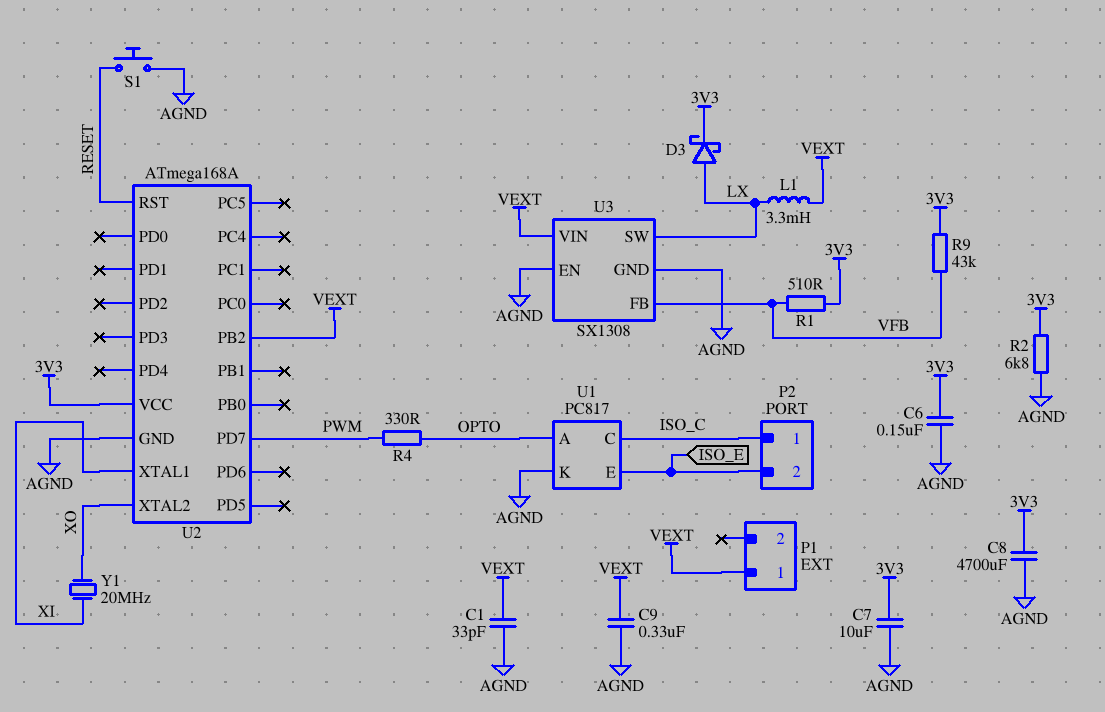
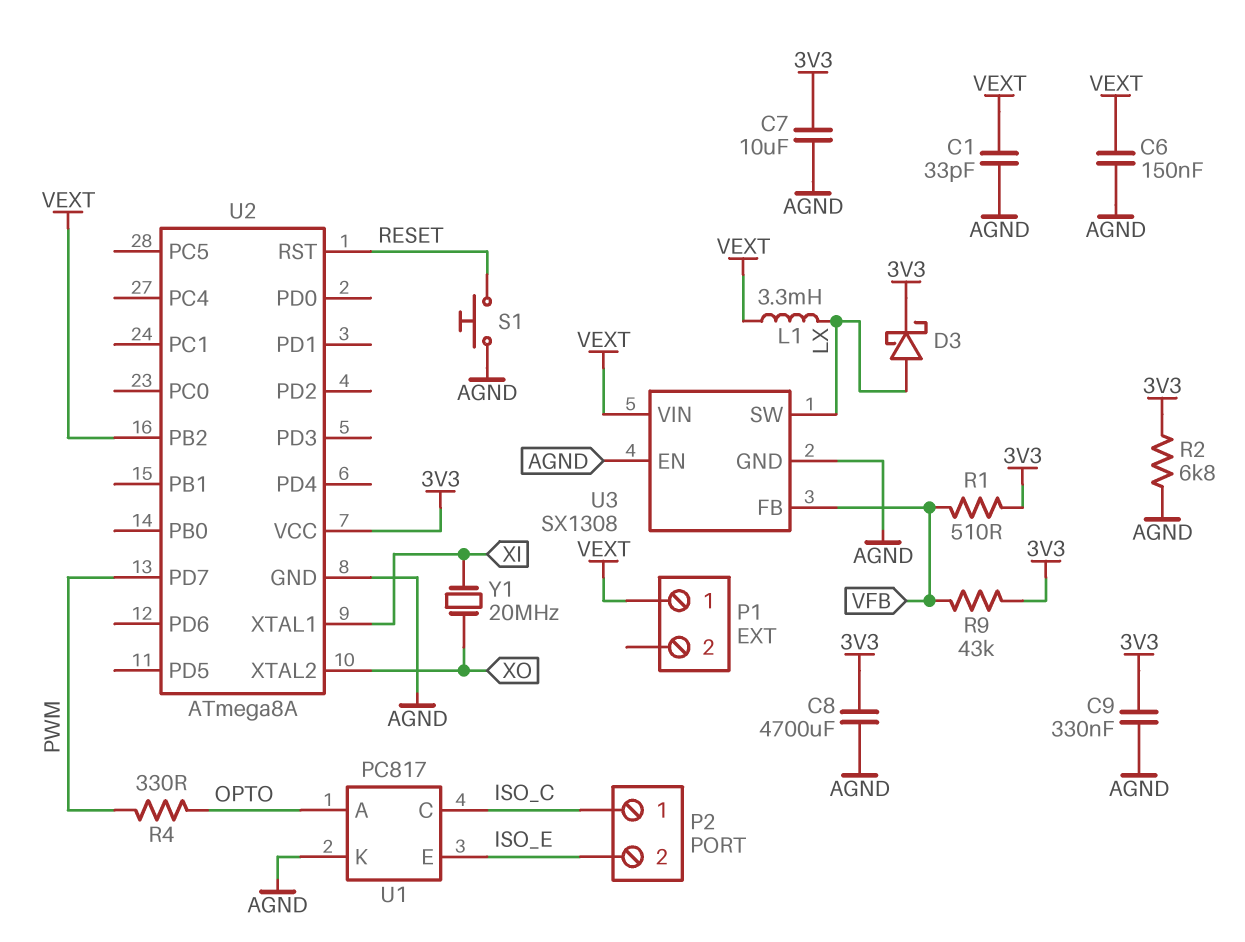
C6: 150nF (3V3, AGND) -> 150nF (AGND, VEXT)
C9: 330nF (AGND, VEXT) -> 330nF (3V3, AGND)
U2: ATmega168A -> ATmega8A

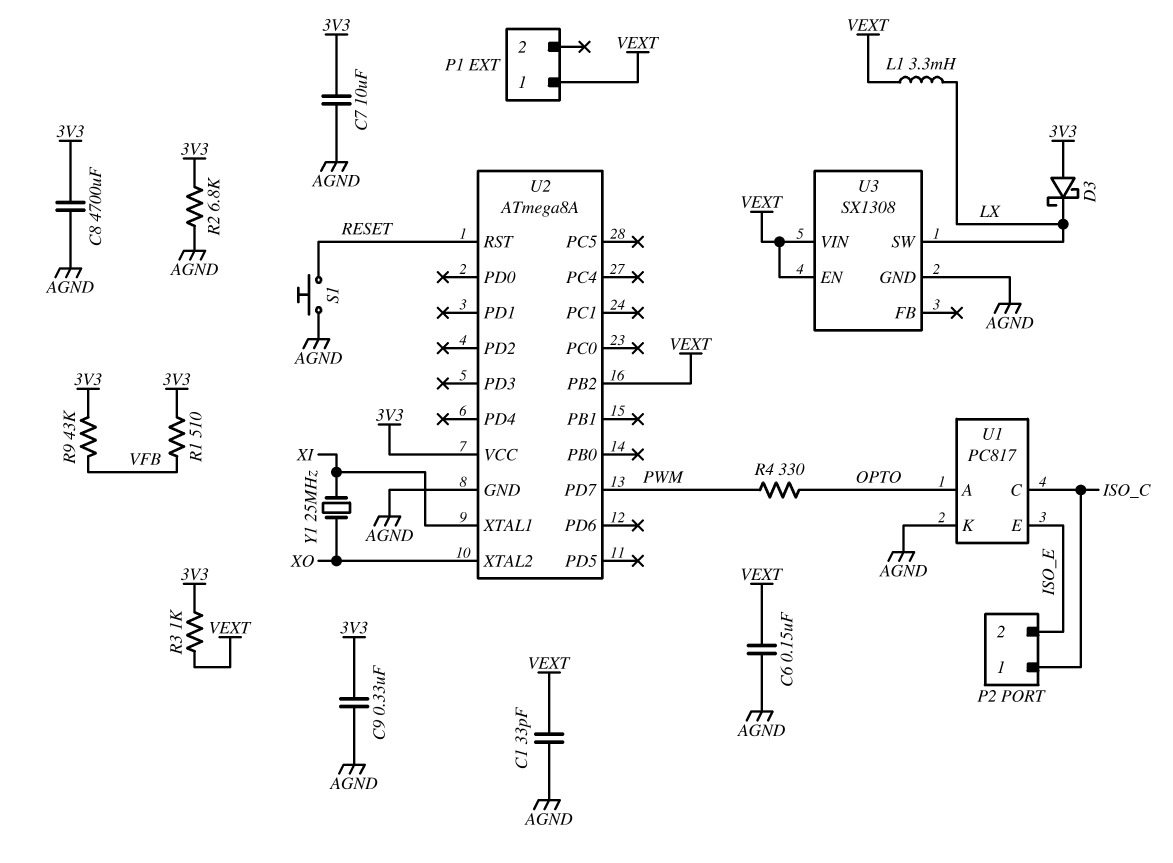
D3: schottky (A LX, K 3V3) -> schottky (A 3V3, K LX)
R3: none -> 1k (3V3, VEXT)
U3 pin EN: AGND -> VEXT
U3 pin FB: VFB -> none
Y1: 20MHz (XI, XO) -> 25MHz (XI, XO)

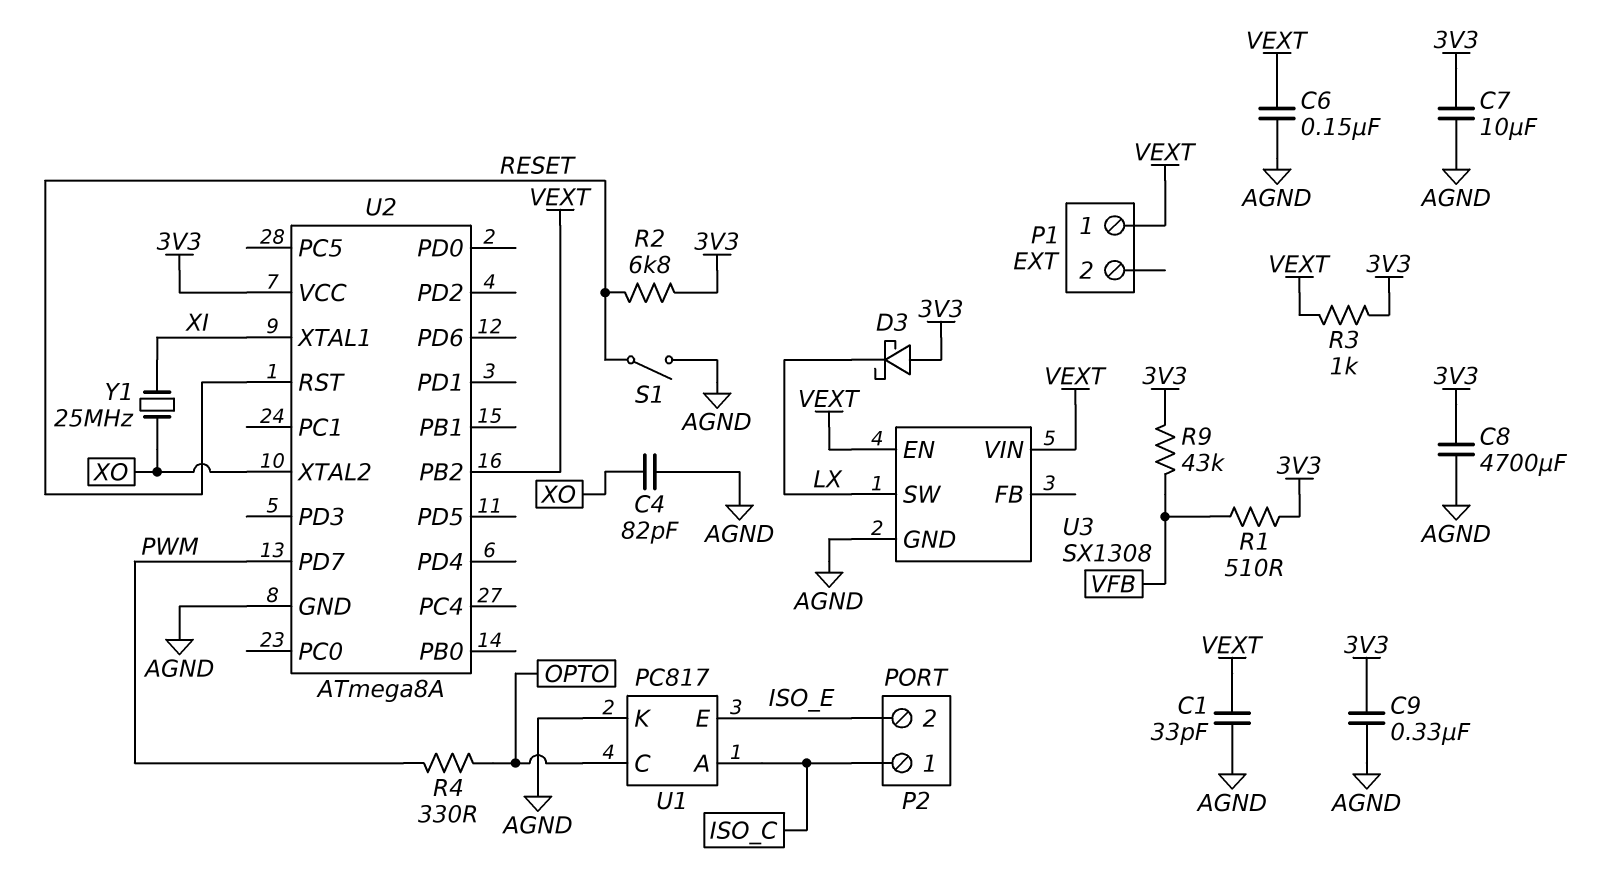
C4: none -> 82pF (AGND, XO)
L1: 3.3mH (LX, VEXT) -> none
R2: 6.8k (3V3, AGND) -> 6.8k (3V3, RESET)
S1: button (AGND, RESET) -> switch (AGND, RESET)
U1 pin A: OPTO -> ISO_C
U1 pin C: ISO_C -> OPTO

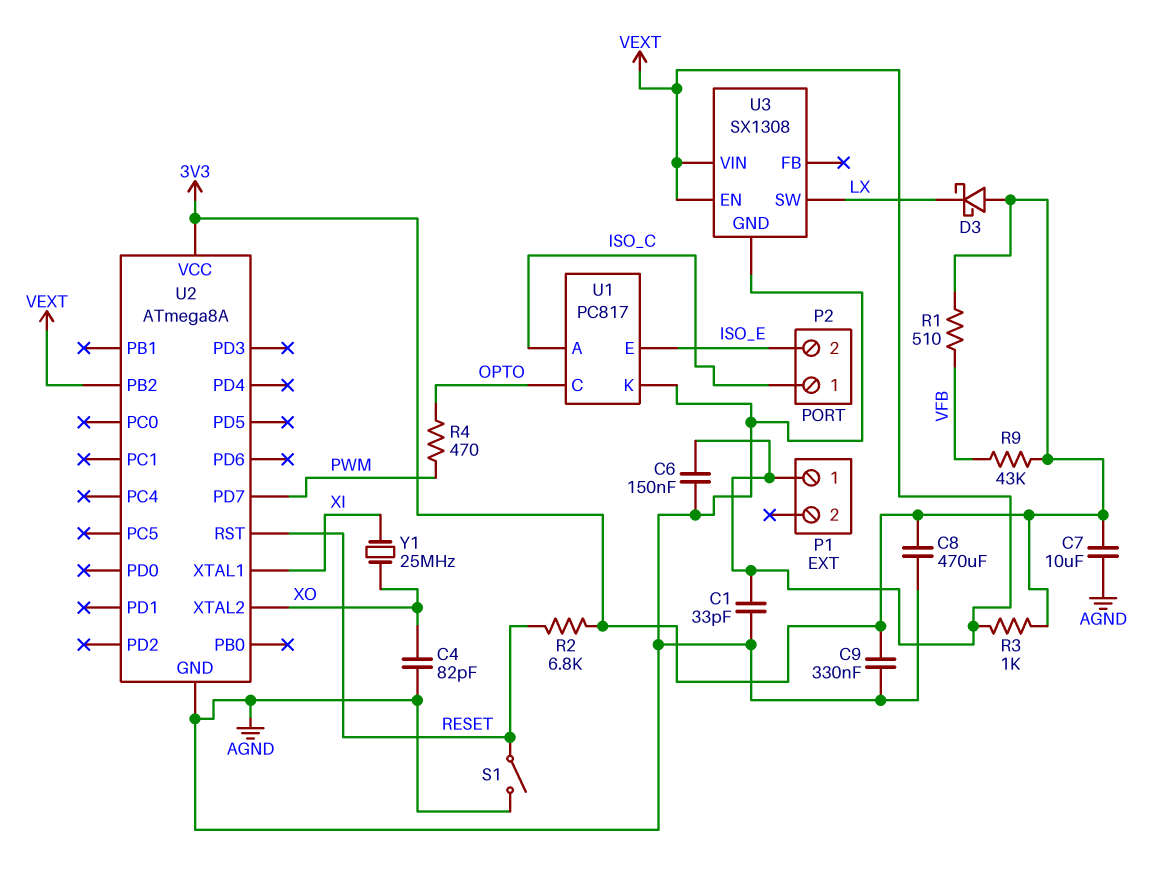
C8: 4700uF (3V3, AGND) -> 470uF (3V3, AGND)
R4: 330 (OPTO, PWM) -> 470 (OPTO, PWM)

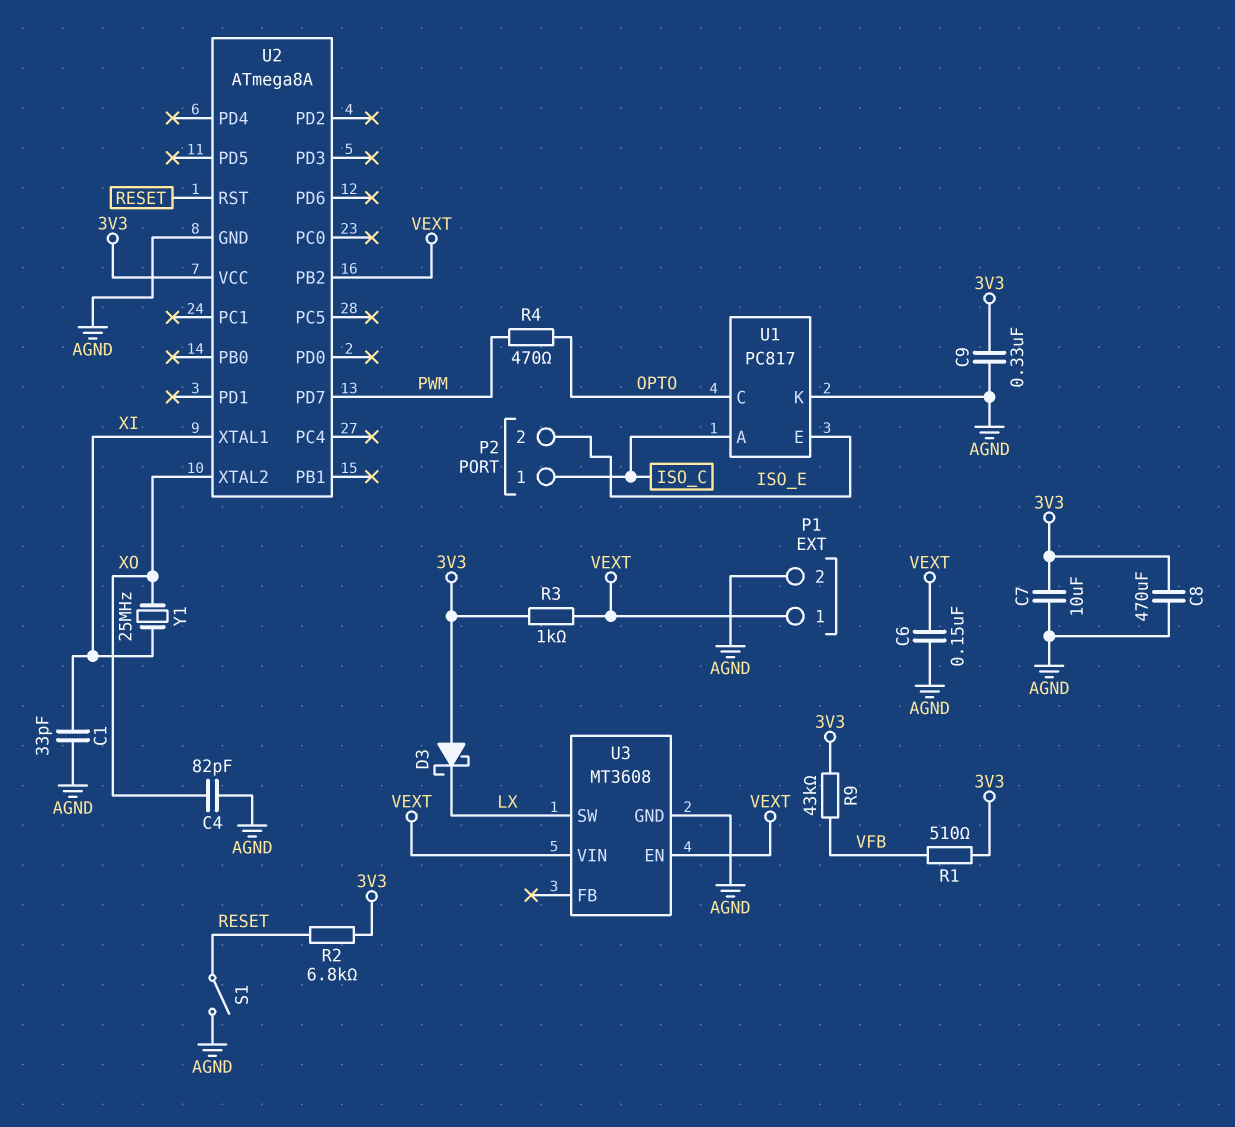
C1: 33pF (AGND, VEXT) -> 33pF (AGND, XI)
P1 pin 2: none -> AGND
U3: SX1308 -> MT3608

